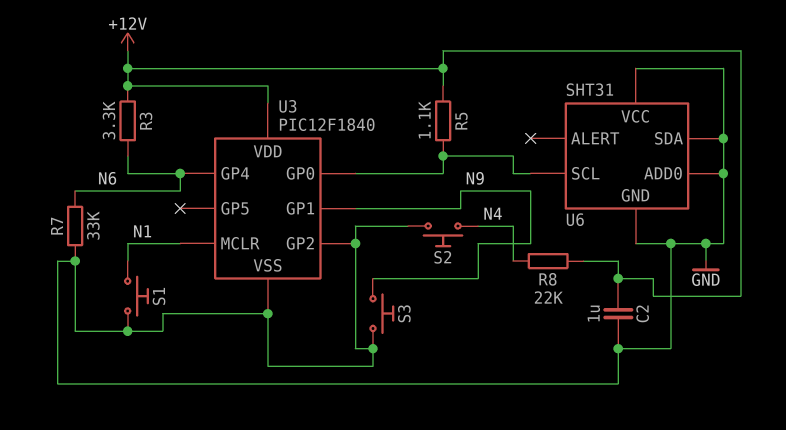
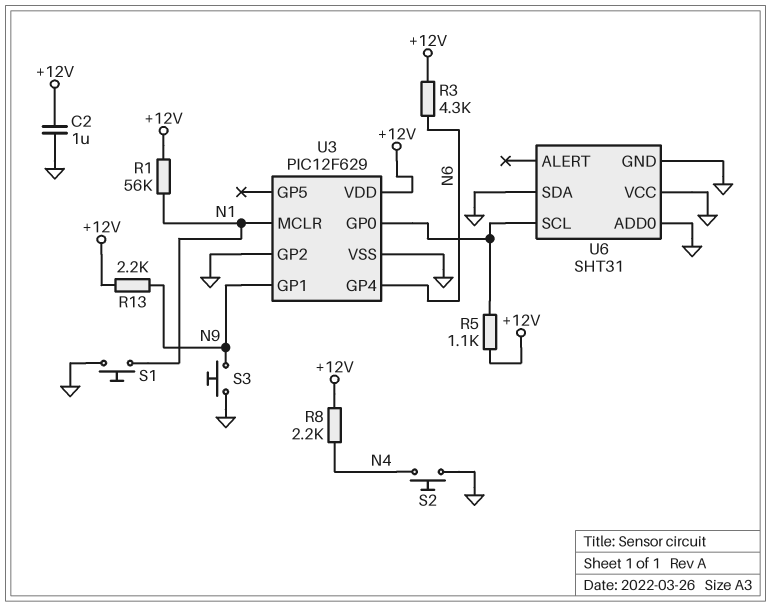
R1: none -> 56k (+12V, N1)
R3: 3.3k (+12V, N6) -> 4.3k (+12V, N6)
R7: 33k (GND, N6) -> none
R8: 22k (+12V, N4) -> 2.2k (+12V, N4)
R13: none -> 2.2k (+12V, N9)
U3: PIC12F1840 -> PIC12F629

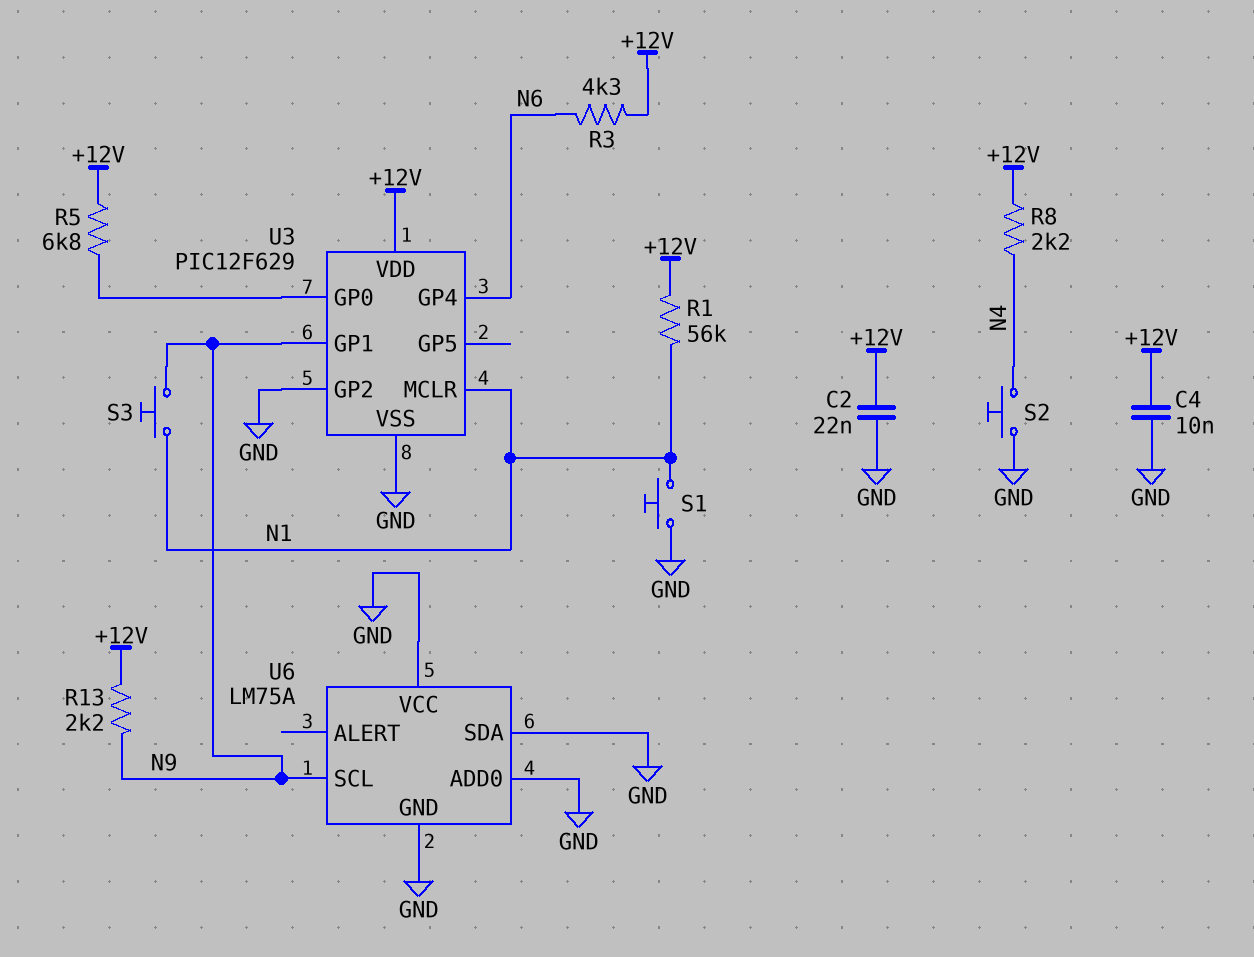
C2: 1uF (+12V, GND) -> 22nF (+12V, GND)
C4: none -> 10nF (+12V, GND)
R5: 1.1k (+12V, U3/GP0) -> 6.8k (+12V, U3/GP0)
S3: button (GND, N9) -> button (N1, N9)
U6: SHT31 -> LM75A
U6 pin SCL: U3/GP0 -> N9

